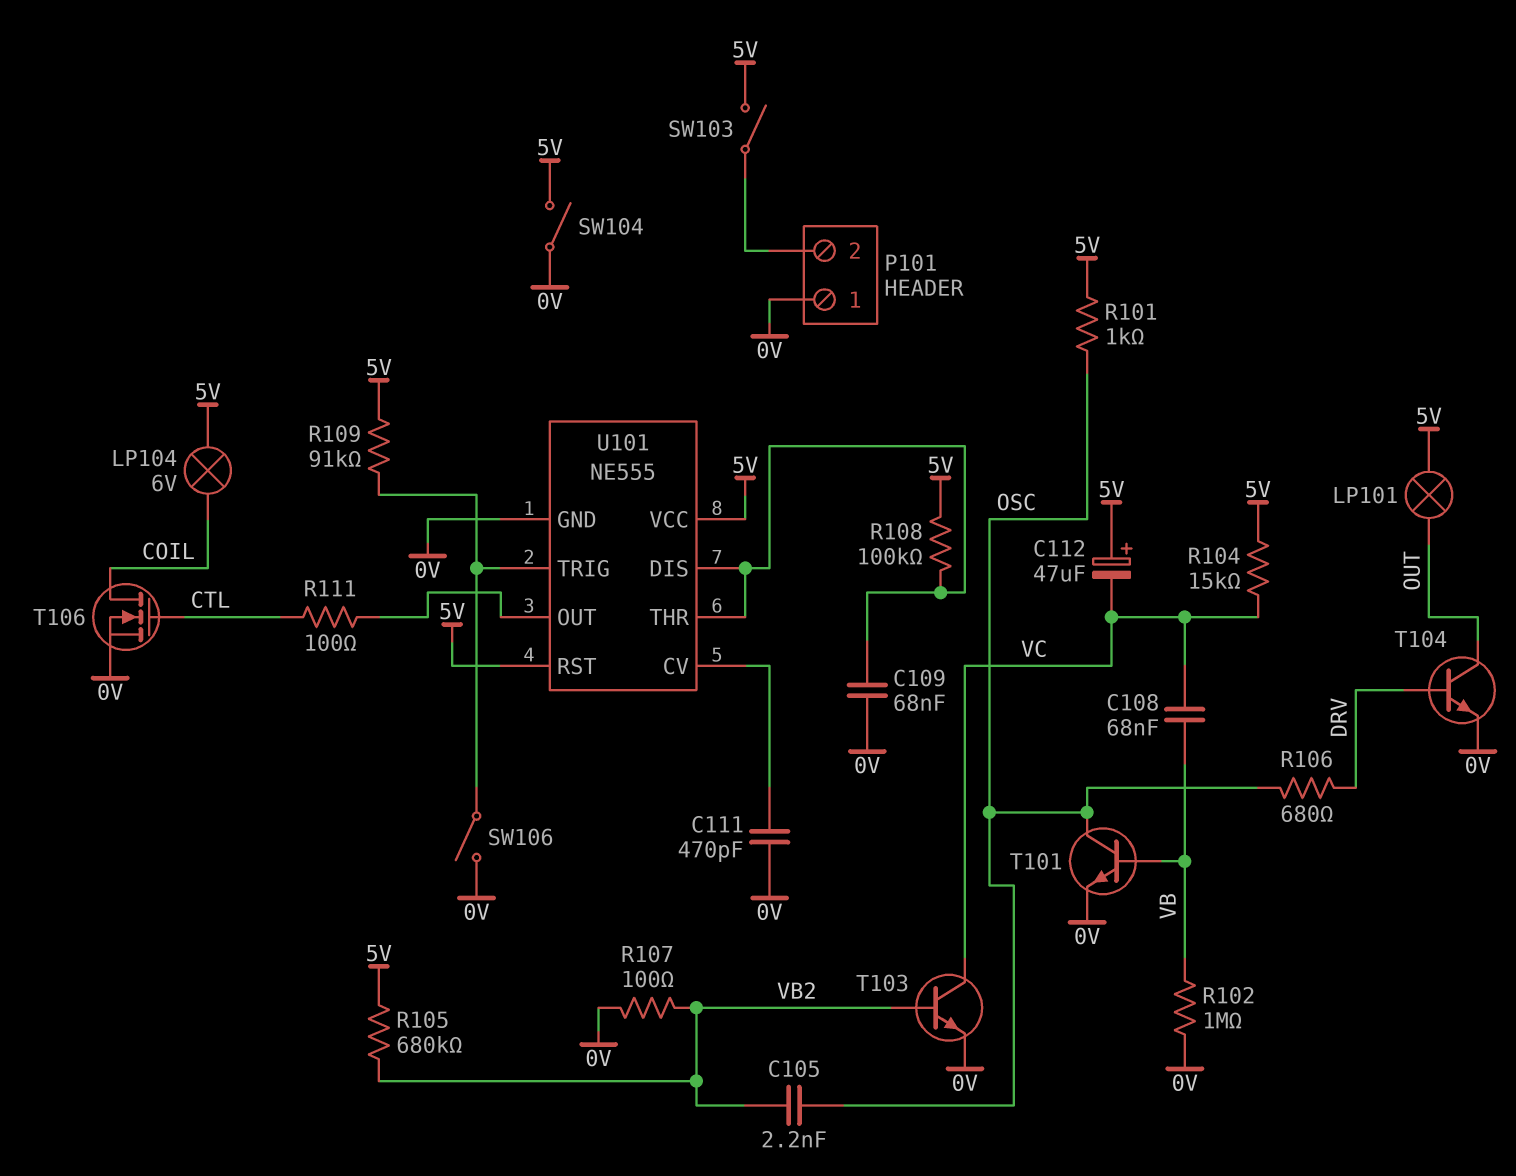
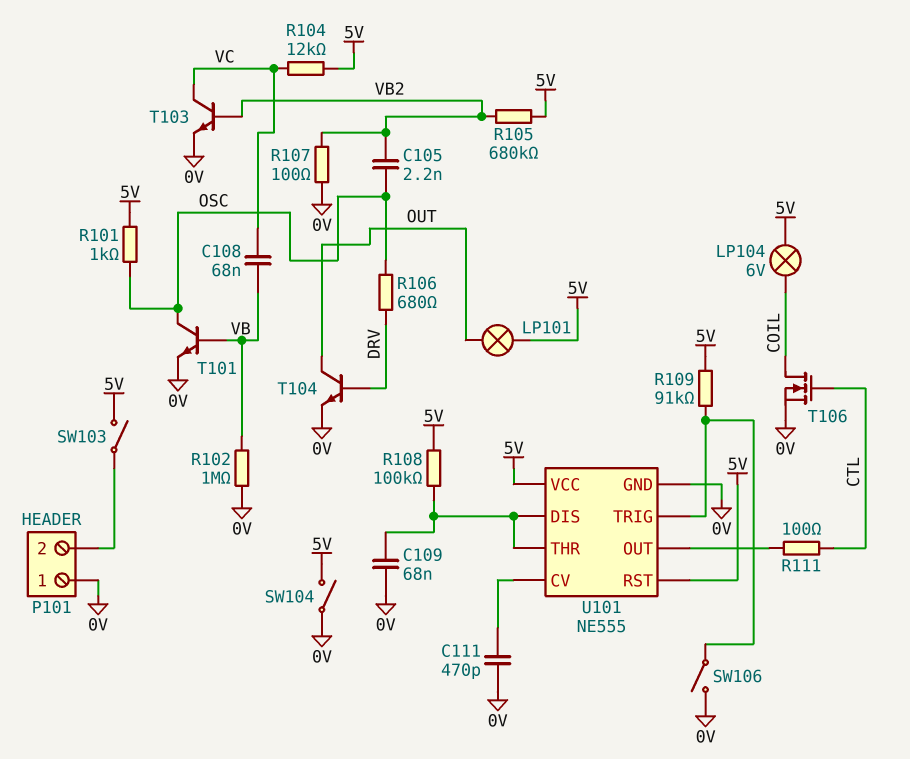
C112: 47uF (plus 5V, minus VC) -> none
R104: 15k (5V, VC) -> 12k (5V, VC)

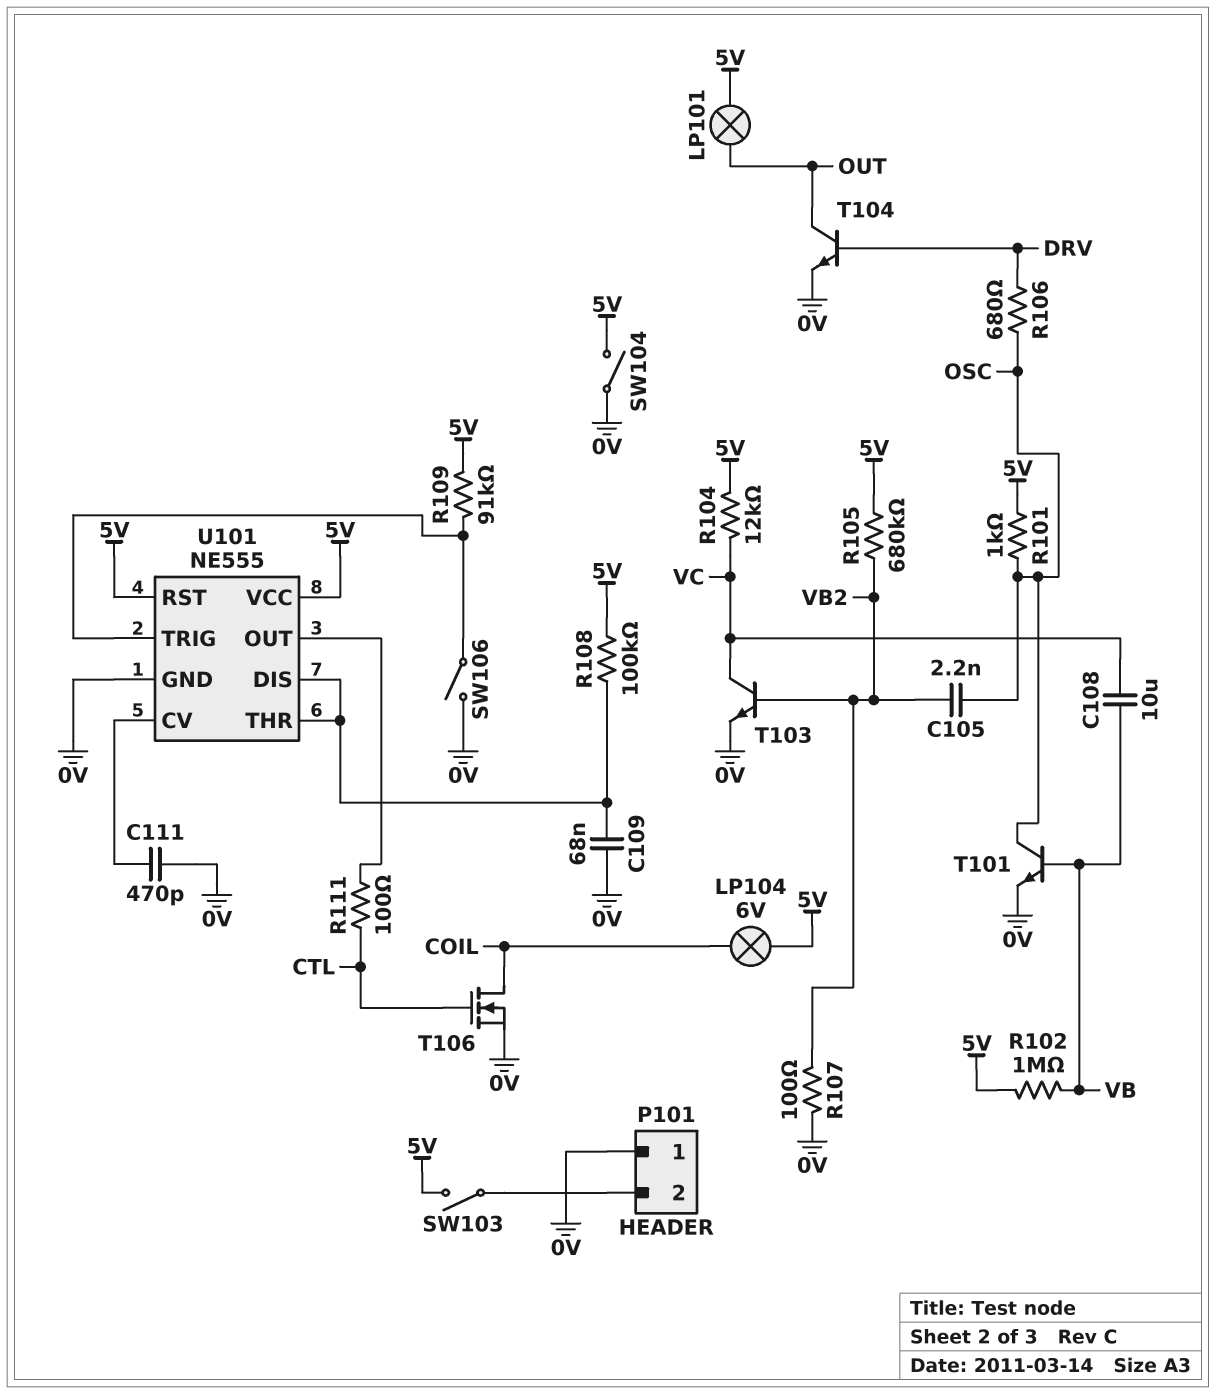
C108: 68nF (VB, VC) -> 10uF (VB, VC)
R102: 1M (0V, VB) -> 1M (5V, VB)

